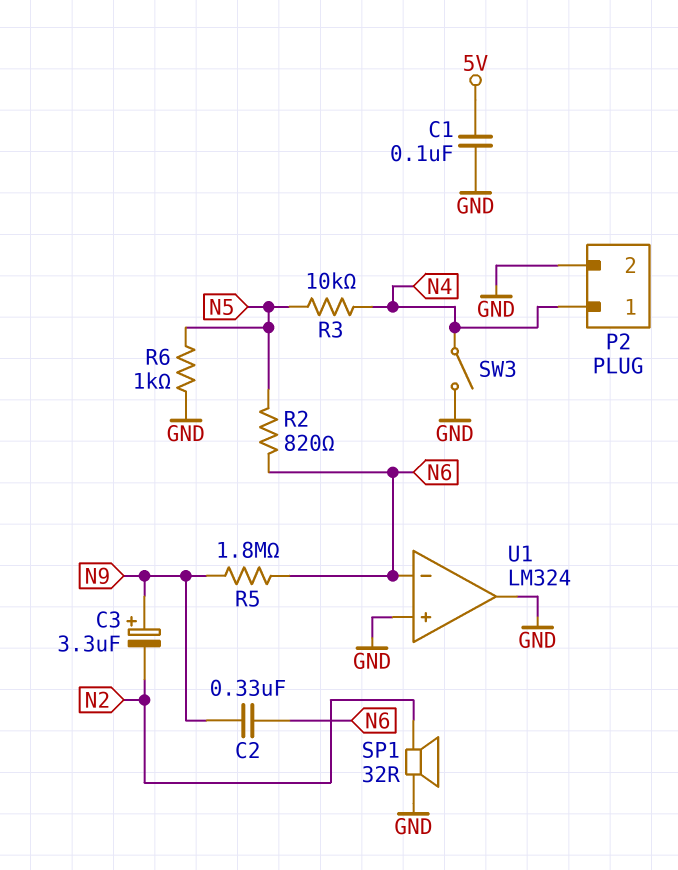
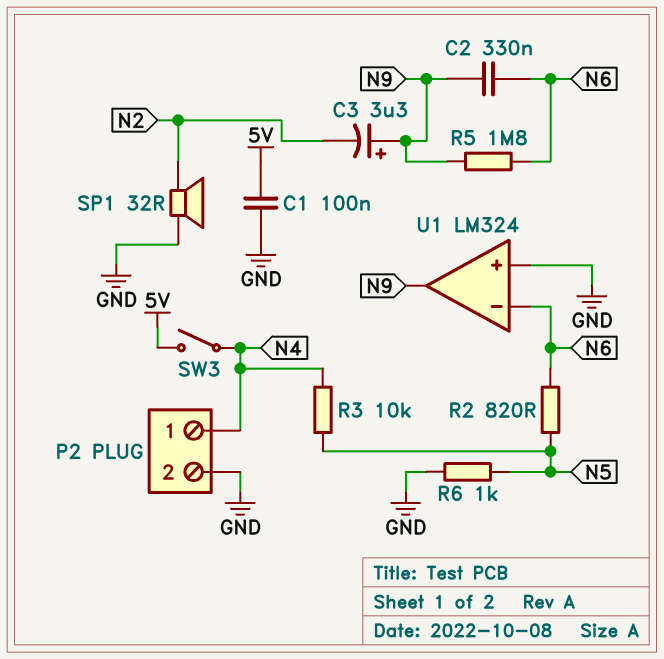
SW3: switch (GND, N4) -> switch (5V, N4)
U1 pin out: GND -> N9

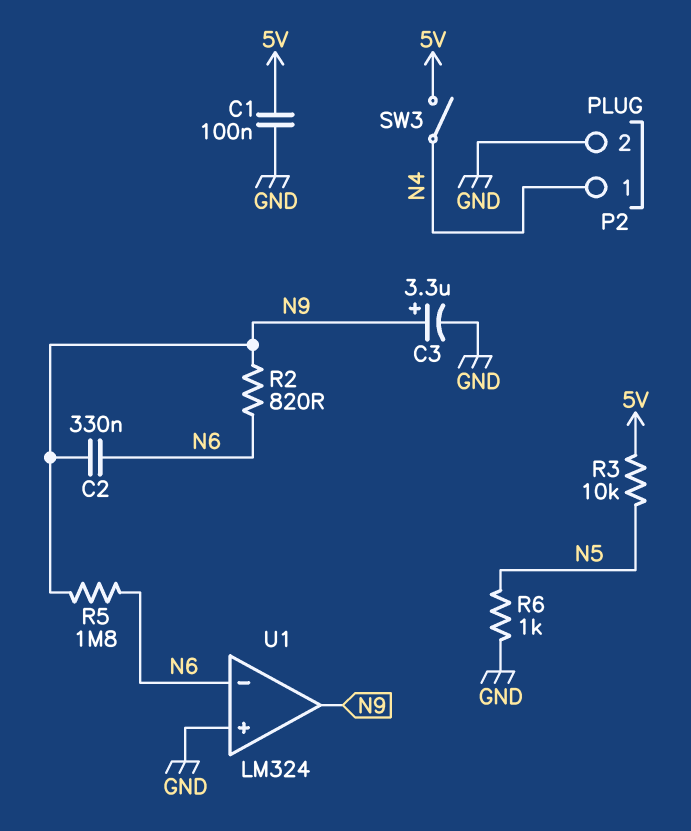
C3: 3.3uF (plus N9, minus N2) -> 3.3uF (plus N9, minus GND)
R2: 820 (N5, N6) -> 820 (N6, N9)
R3: 10k (N4, N5) -> 10k (5V, N5)
SP1: speaker 32R (GND, N2) -> none

